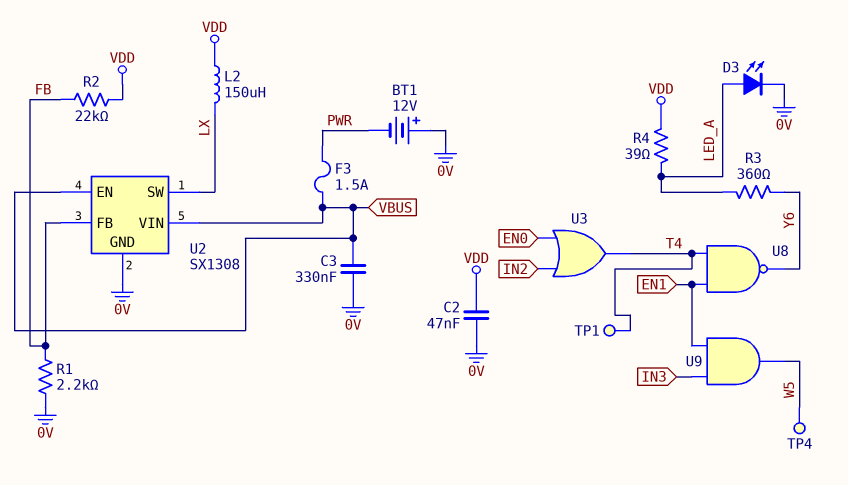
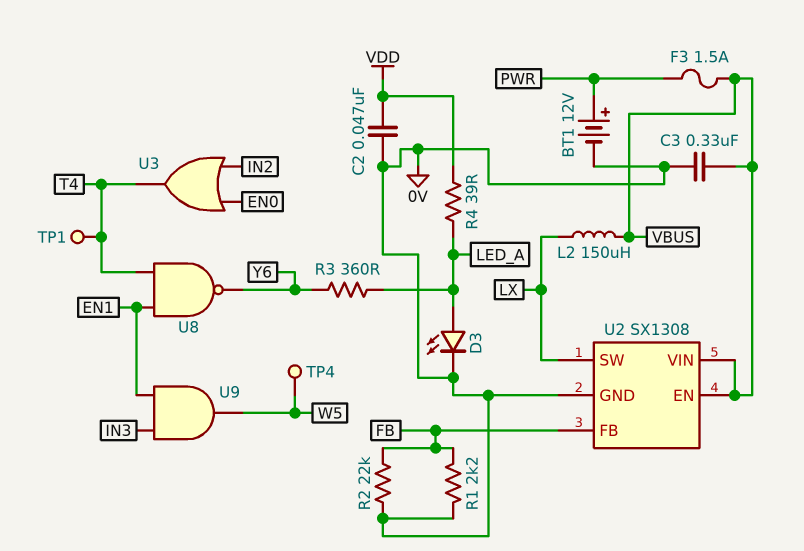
BT1: 12V (plus 0V, minus PWR) -> 12V (plus PWR, minus 0V)
L2: 150uH (LX, VDD) -> 150uH (LX, VBUS)
R2: 22k (FB, VDD) -> 22k (0V, FB)

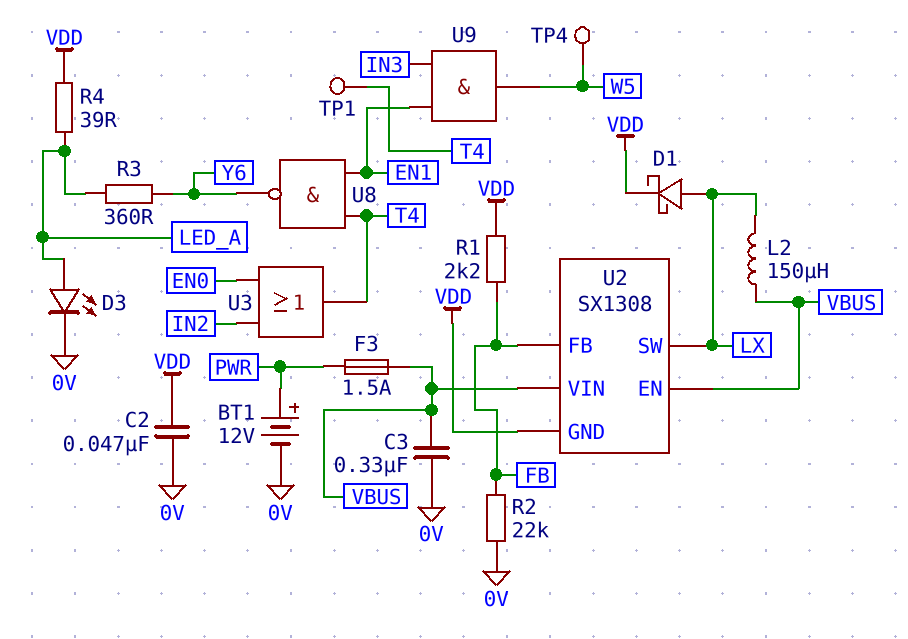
D1: none -> schottky (A LX, K VDD)
R1: 2.2k (0V, FB) -> 2.2k (FB, VDD)
U2 pin GND: 0V -> VDD

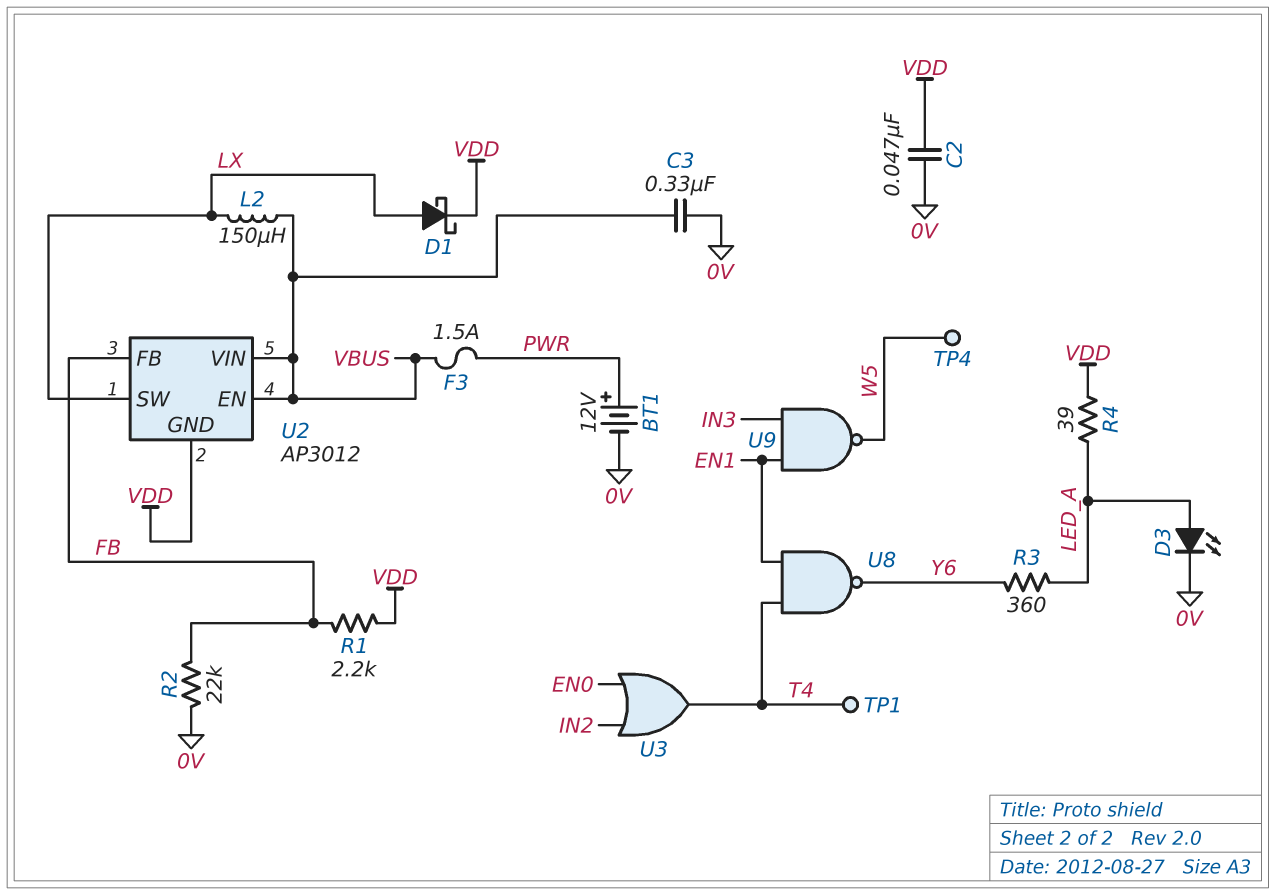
U2: SX1308 -> AP3012
U9: AND (in EN1, in IN3, out W5) -> NAND (in EN1, in IN3, out W5)

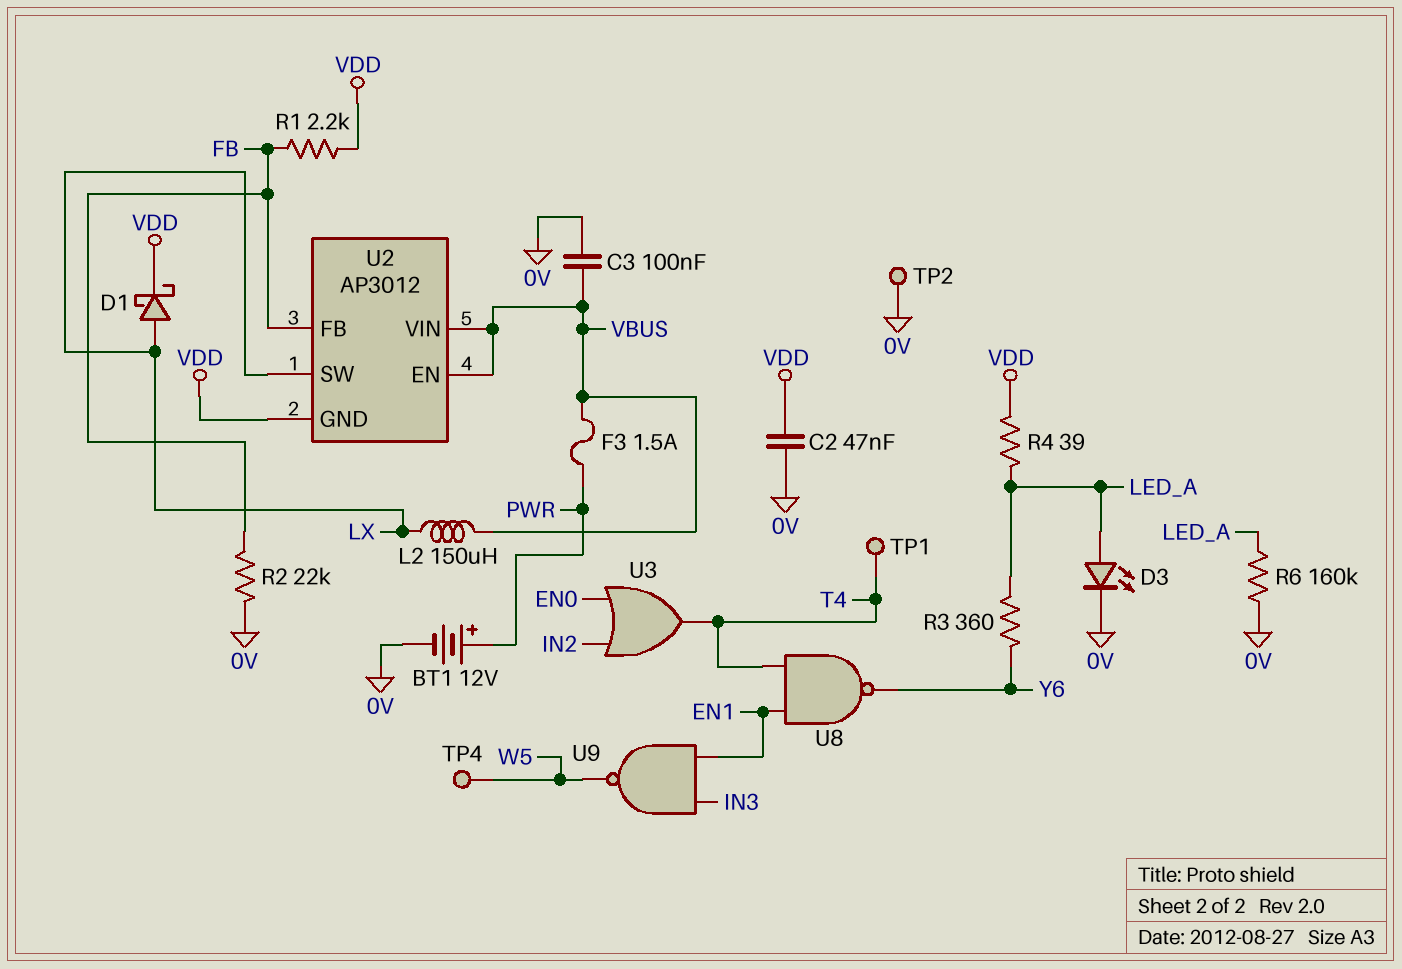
C3: 330nF (0V, VBUS) -> 100nF (0V, VBUS)
R6: none -> 160k (0V, LED_A)
TP2: none -> test point (0V)

